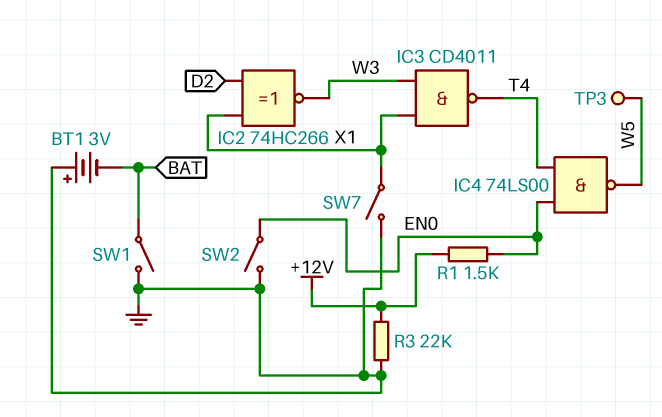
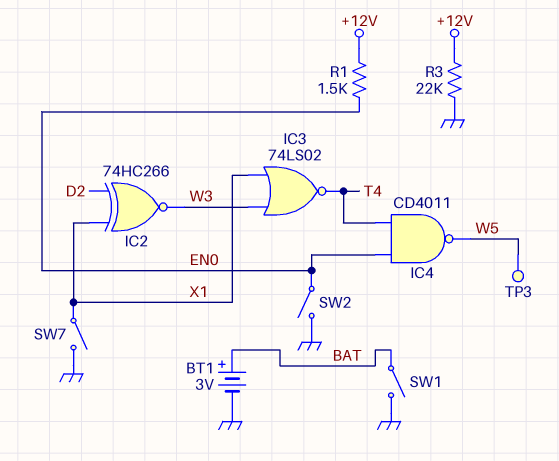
BT1: 3V (plus GND, minus BAT) -> 3V (plus BAT, minus GND)
IC3: NAND CD4011 (in W3, in X1, out T4) -> NOR 74LS02 (in W3, in X1, out T4)
IC4: NAND 74LS00 (in EN0, in T4, out W5) -> NAND CD4011 (in EN0, in T4, out W5)

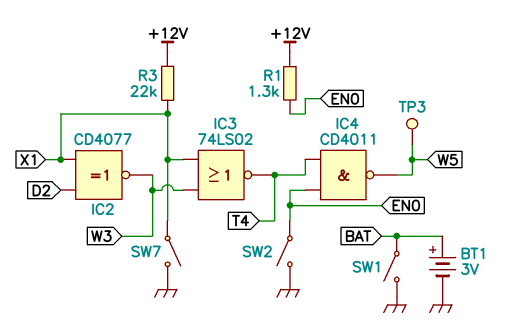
IC2: XNOR 74HC266 (in D2, in X1, out W3) -> XNOR CD4077 (in D2, in X1, out W3)
R1: 1.5k (+12V, EN0) -> 1.3k (+12V, EN0)
R3: 22k (+12V, GND) -> 22k (+12V, X1)

